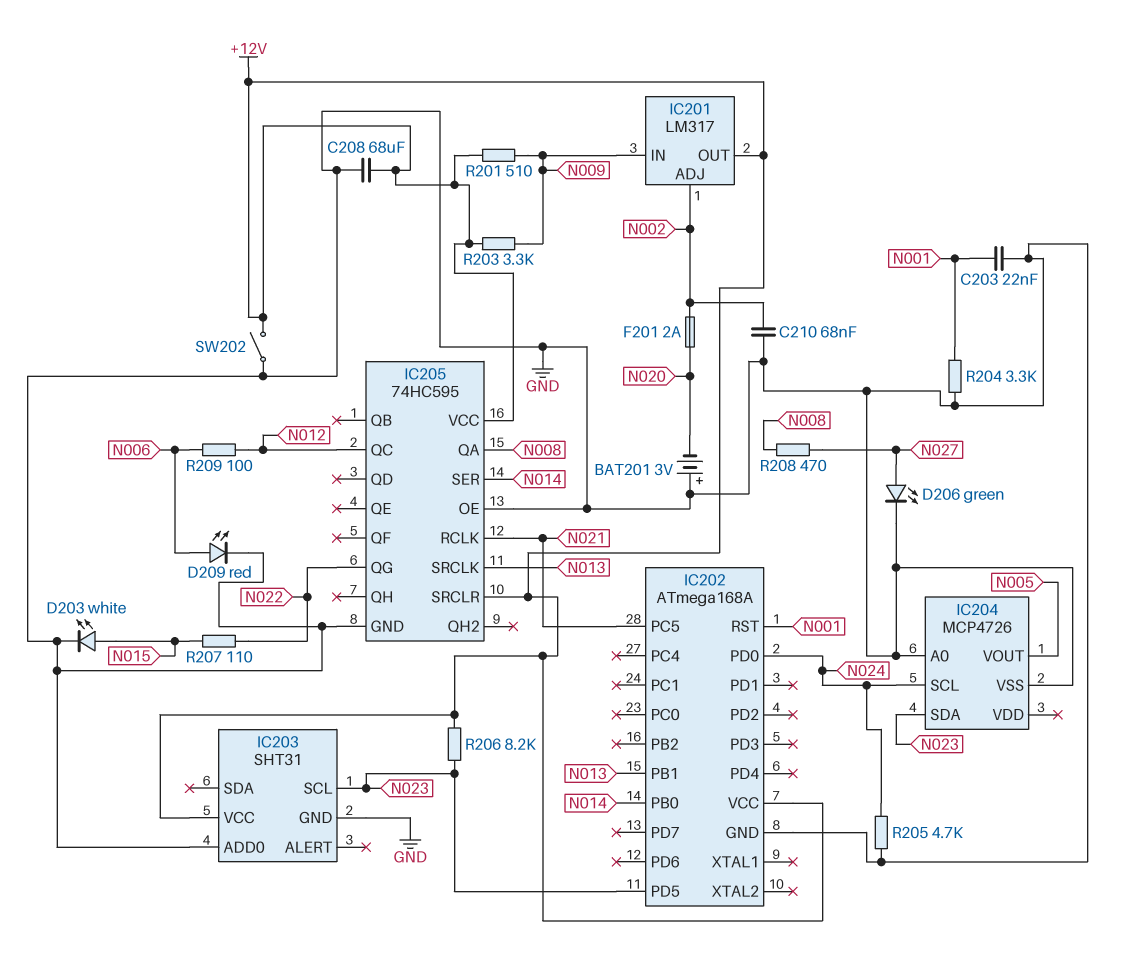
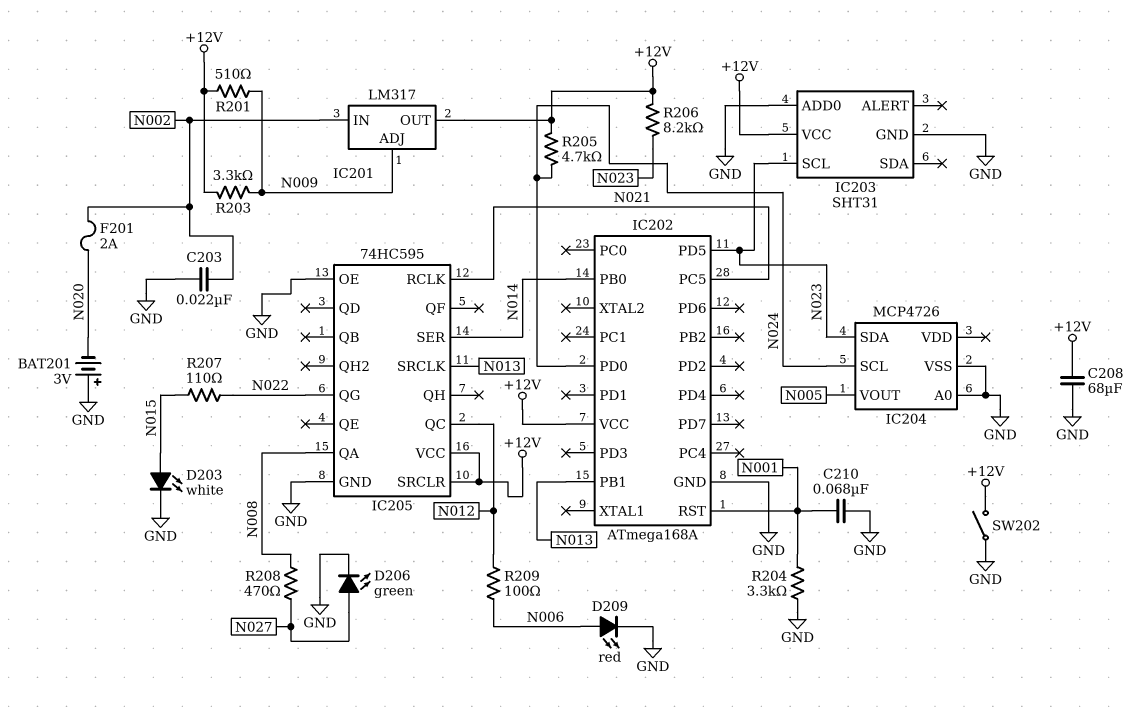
C203: 22nF (GND, N001) -> 22nF (GND, N002)
C210: 68nF (GND, N002) -> 68nF (GND, N001)
IC201 pin ADJ: N002 -> N009
IC201 pin IN: N009 -> N002
R205: 4.7k (GND, N024) -> 4.7k (+12V, N024)

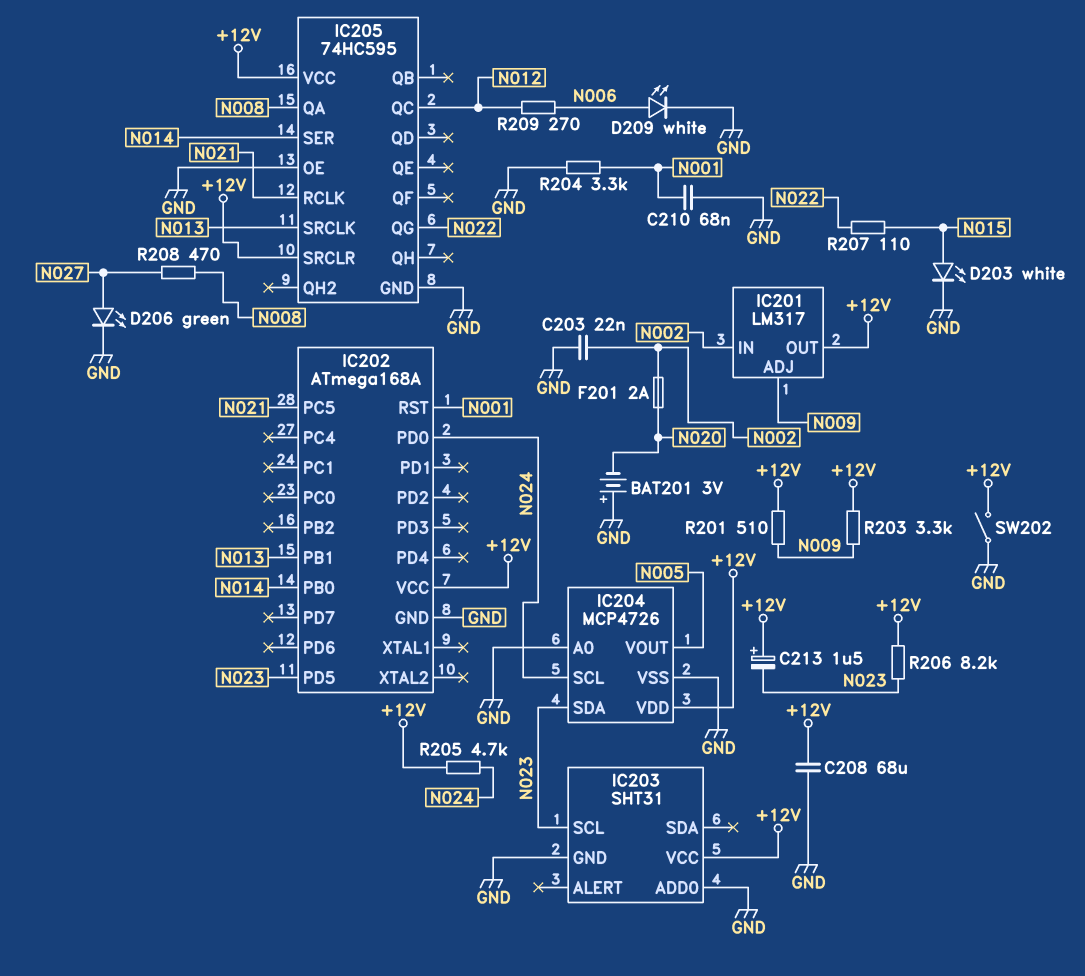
C213: none -> 1.5uF (plus +12V, minus N023)
D209: LED red (A N006, K GND) -> LED white (A N006, K GND)
IC204 pin VDD: none -> +12V
R209: 100 (N006, N012) -> 270 (N006, N012)

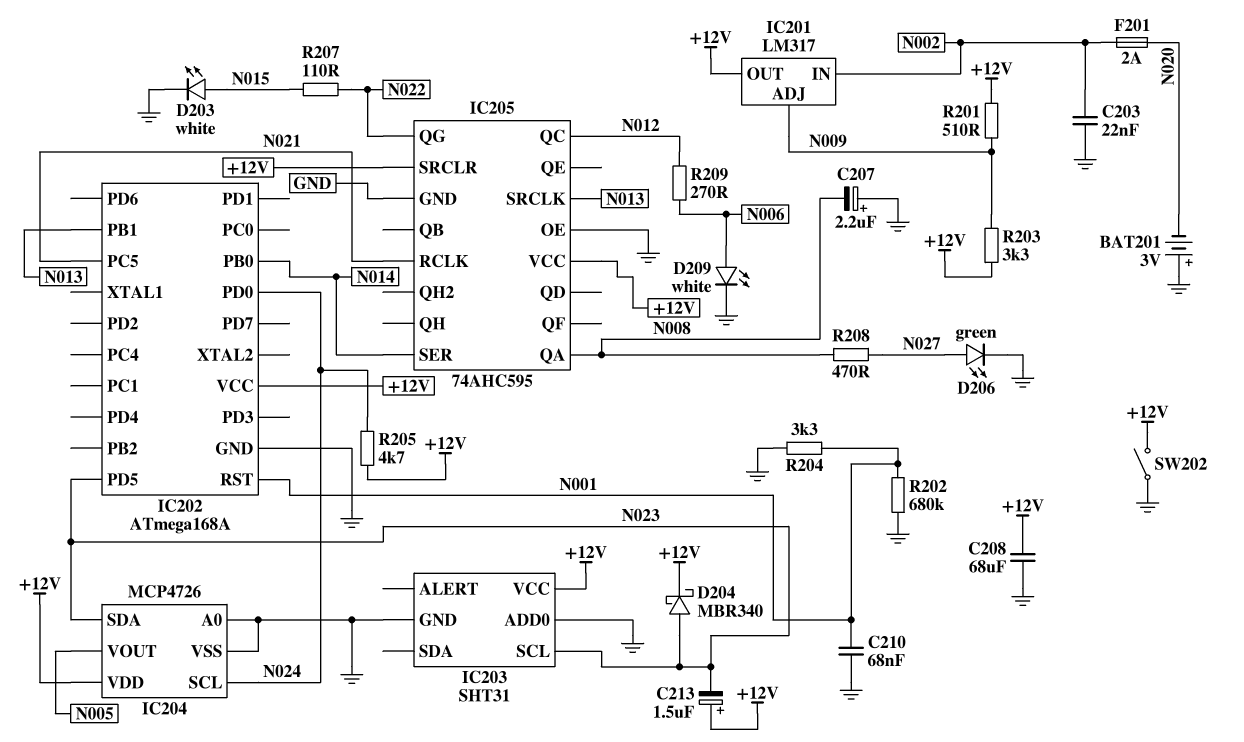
C207: none -> 2.2uF (plus GND, minus N008)
D204: none -> schottky MBR340 (A N023, K +12V)
IC205: 74HC595 -> 74AHC595
R202: none -> 680k (GND, N001)
R206: 8.2k (+12V, N023) -> none

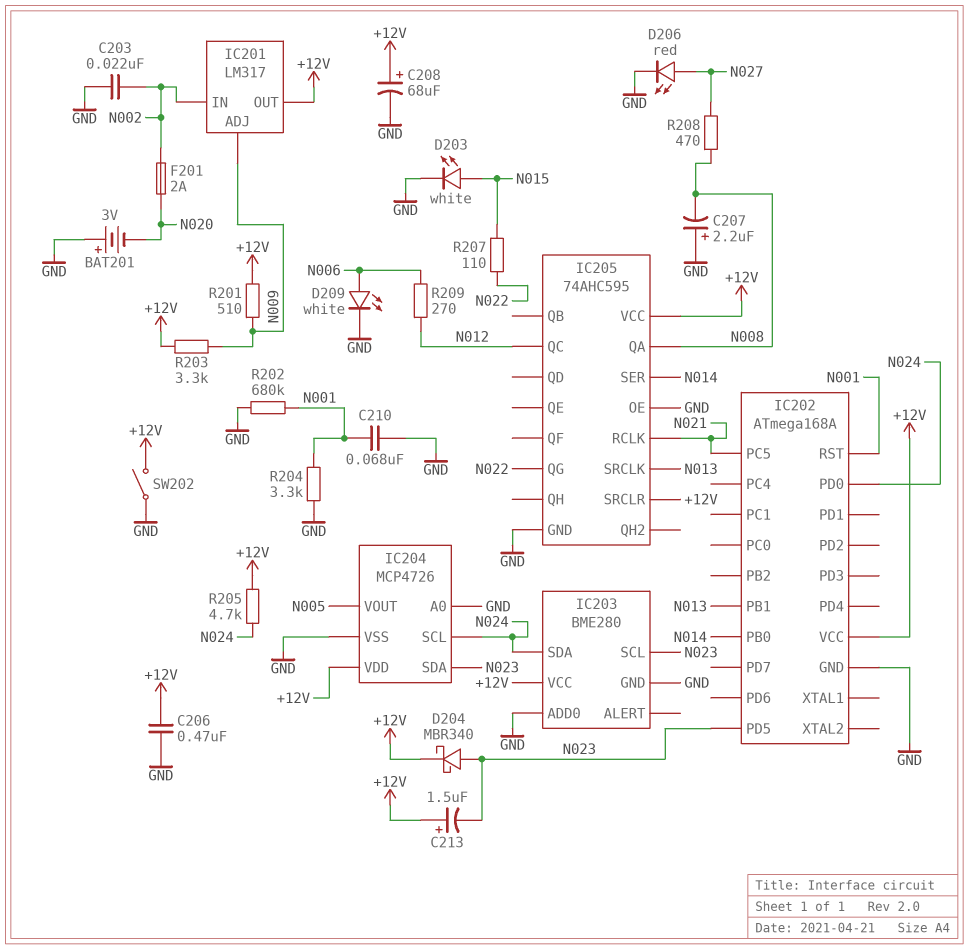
C206: none -> 470nF (+12V, GND)
C208: 68uF (+12V, GND) -> 68uF (plus +12V, minus GND)
D206: LED green (A N027, K GND) -> LED red (A N027, K GND)
IC203: SHT31 -> BME280
IC203 pin SDA: none -> N024

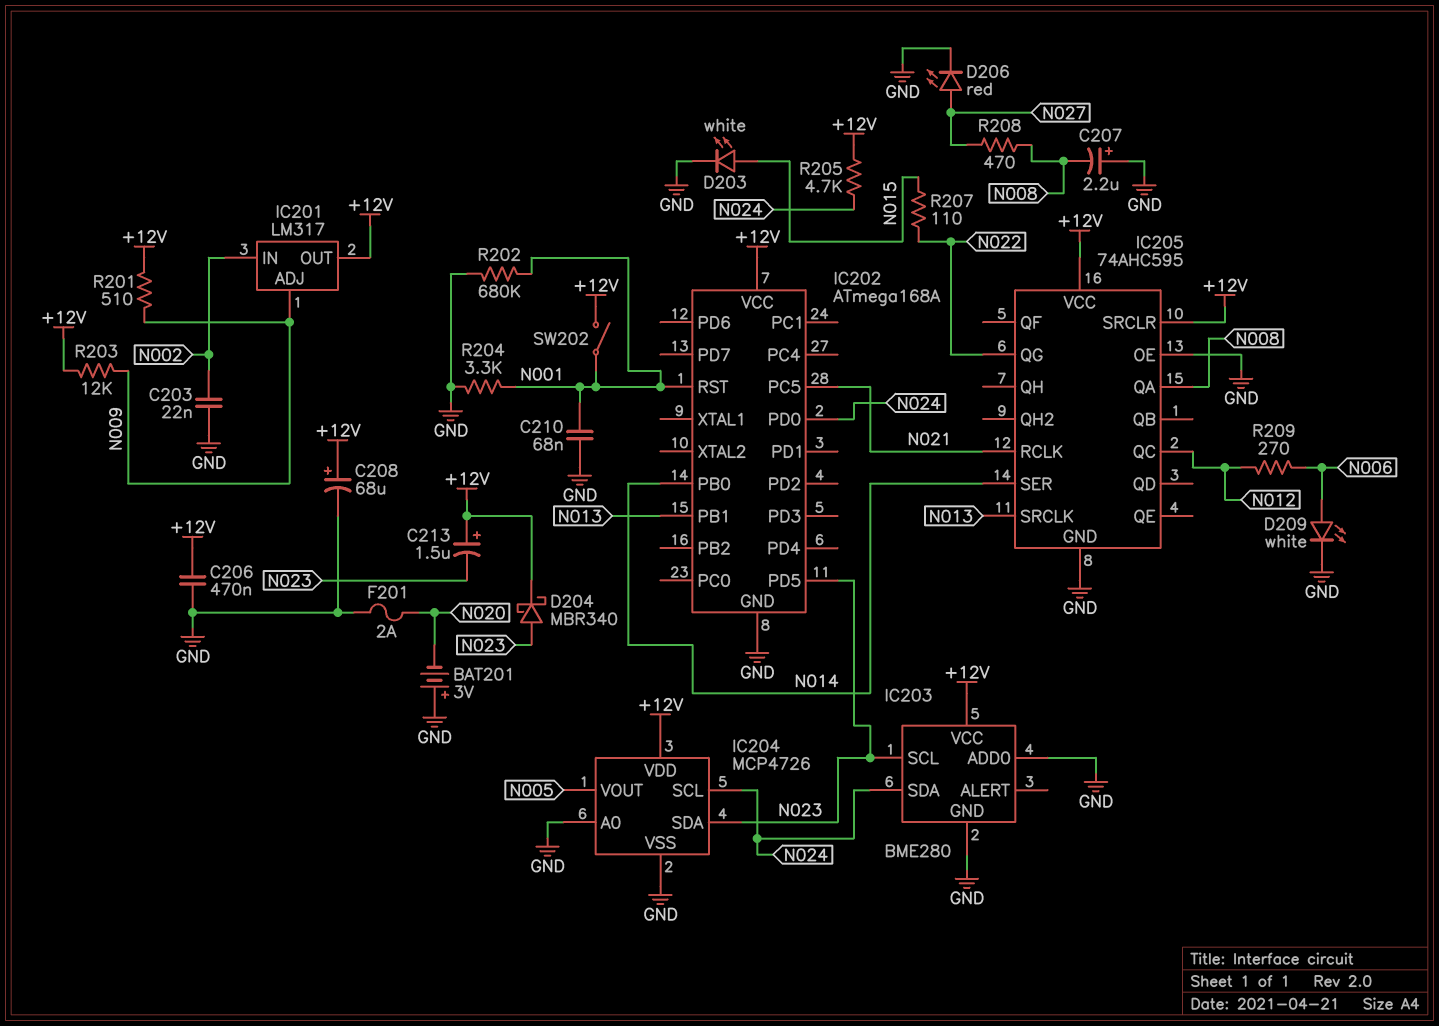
F201: 2A (N002, N020) -> 2A (GND, N020)
R203: 3.3k (+12V, N009) -> 12k (+12V, N009)
SW202: switch (+12V, GND) -> switch (+12V, N001)

